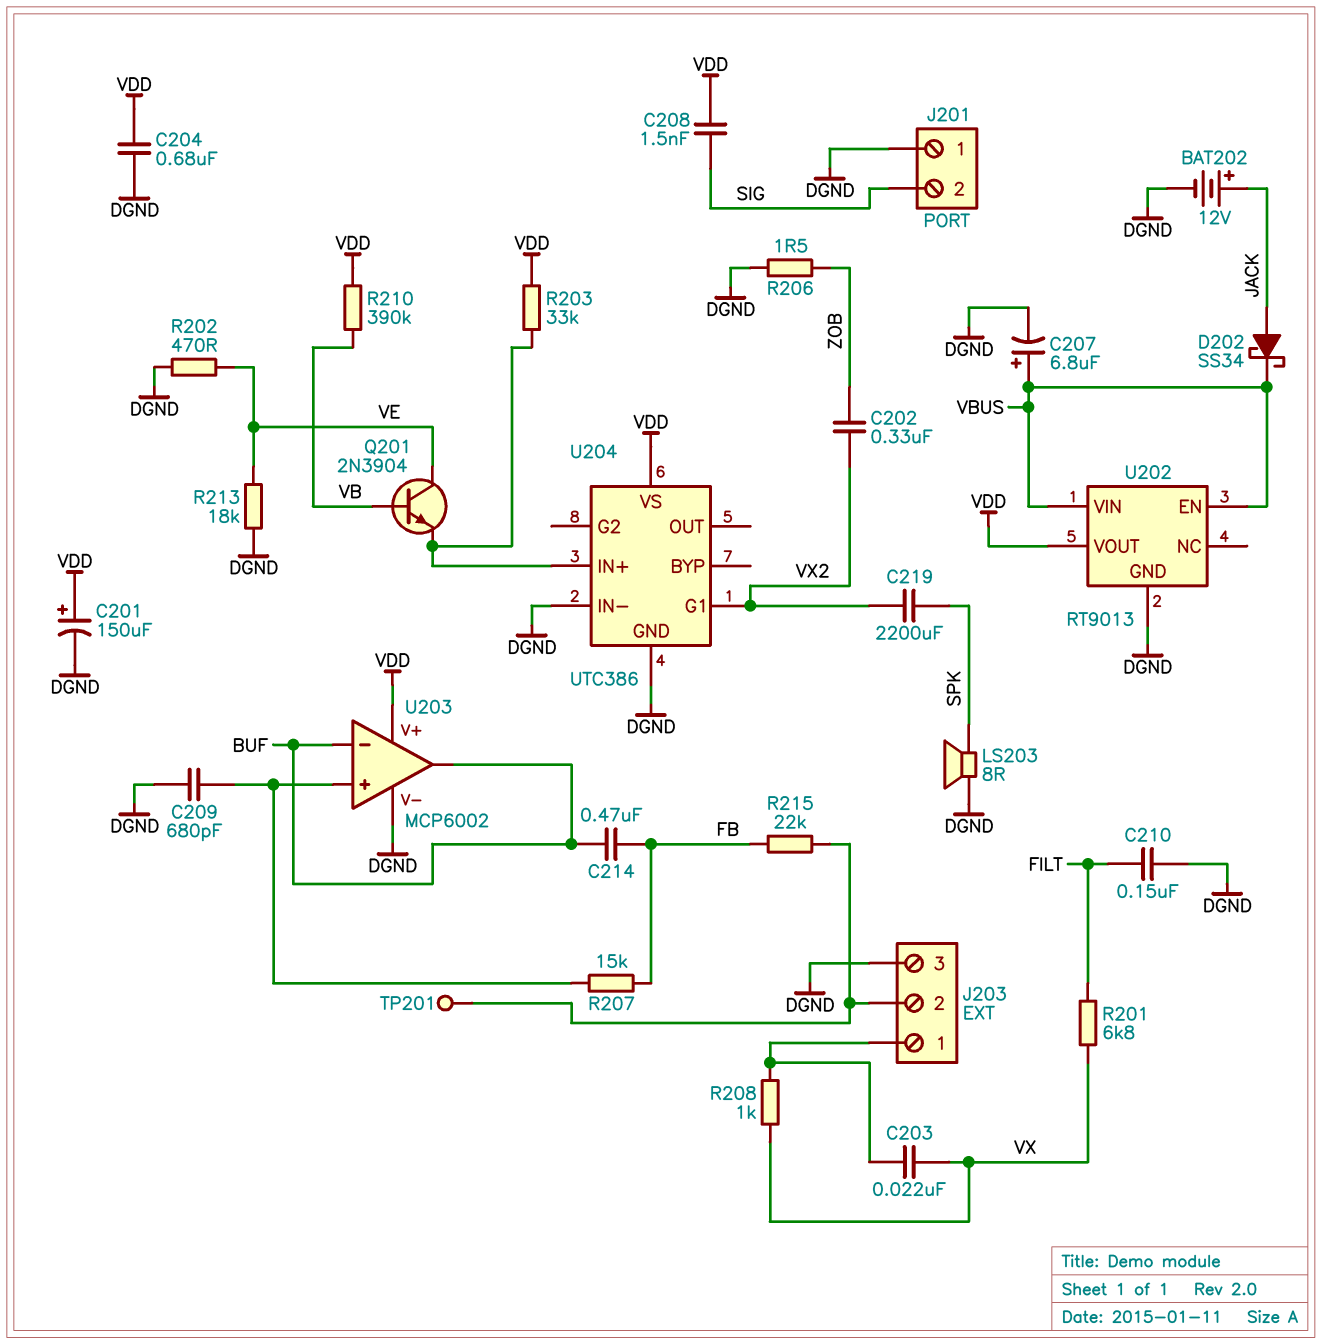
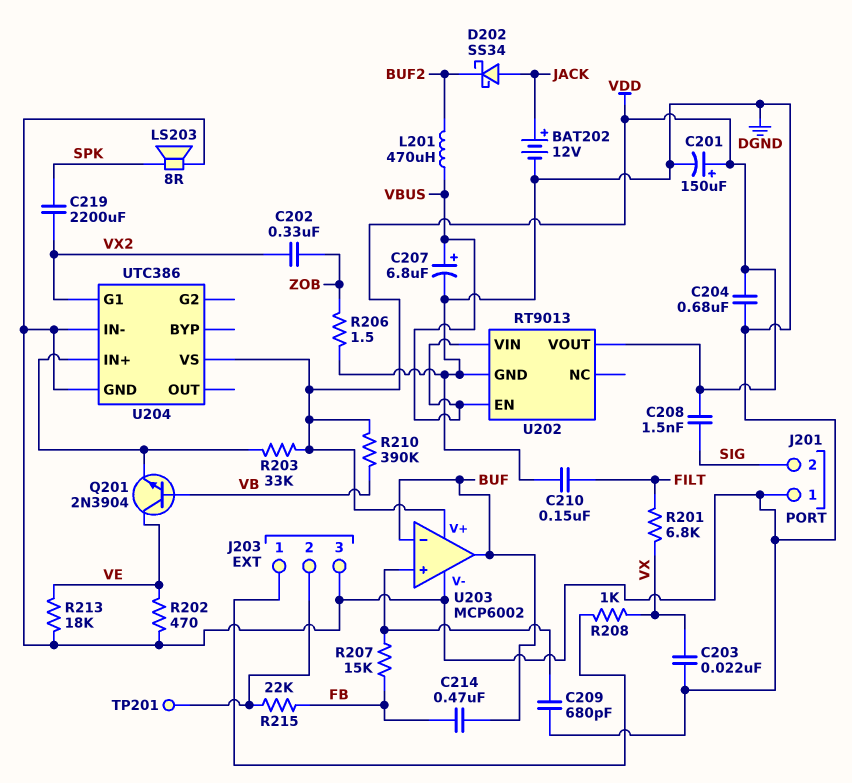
C203: 22nF (J203/1, VX) -> 22nF (DGND, VX)
D202: schottky SS34 (A JACK, K VBUS) -> schottky SS34 (A JACK, K BUF2)
L201: none -> 470uH (BUF2, VBUS)

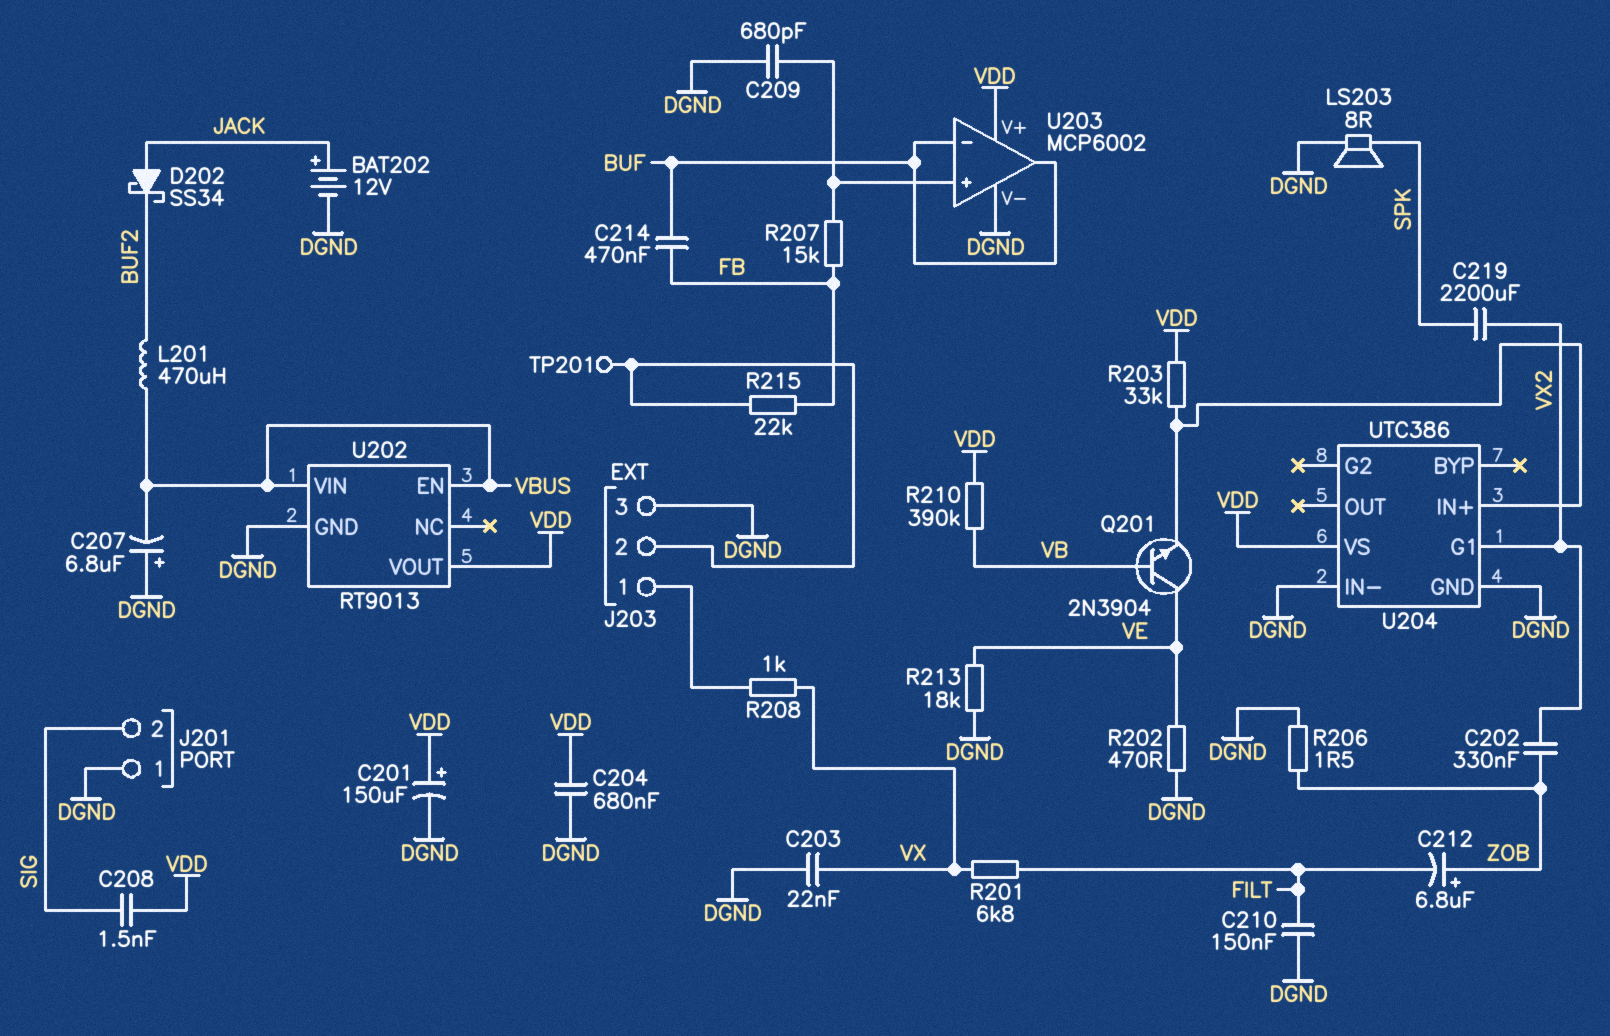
C207: 6.8uF (plus VBUS, minus DGND) -> 6.8uF (plus DGND, minus VBUS)
C212: none -> 6.8uF (plus ZOB, minus FILT)

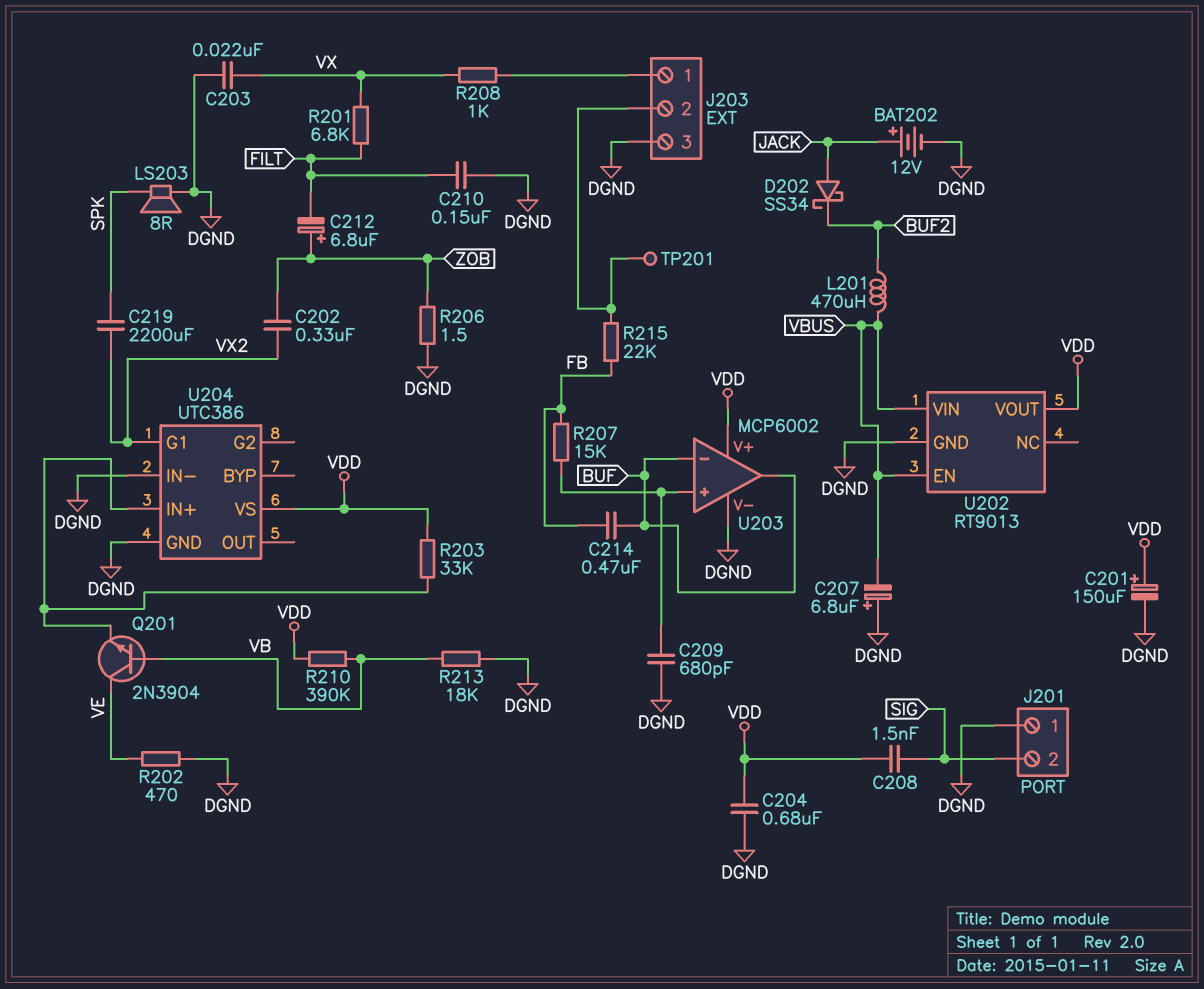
R213: 18k (DGND, VE) -> 18k (DGND, VB)

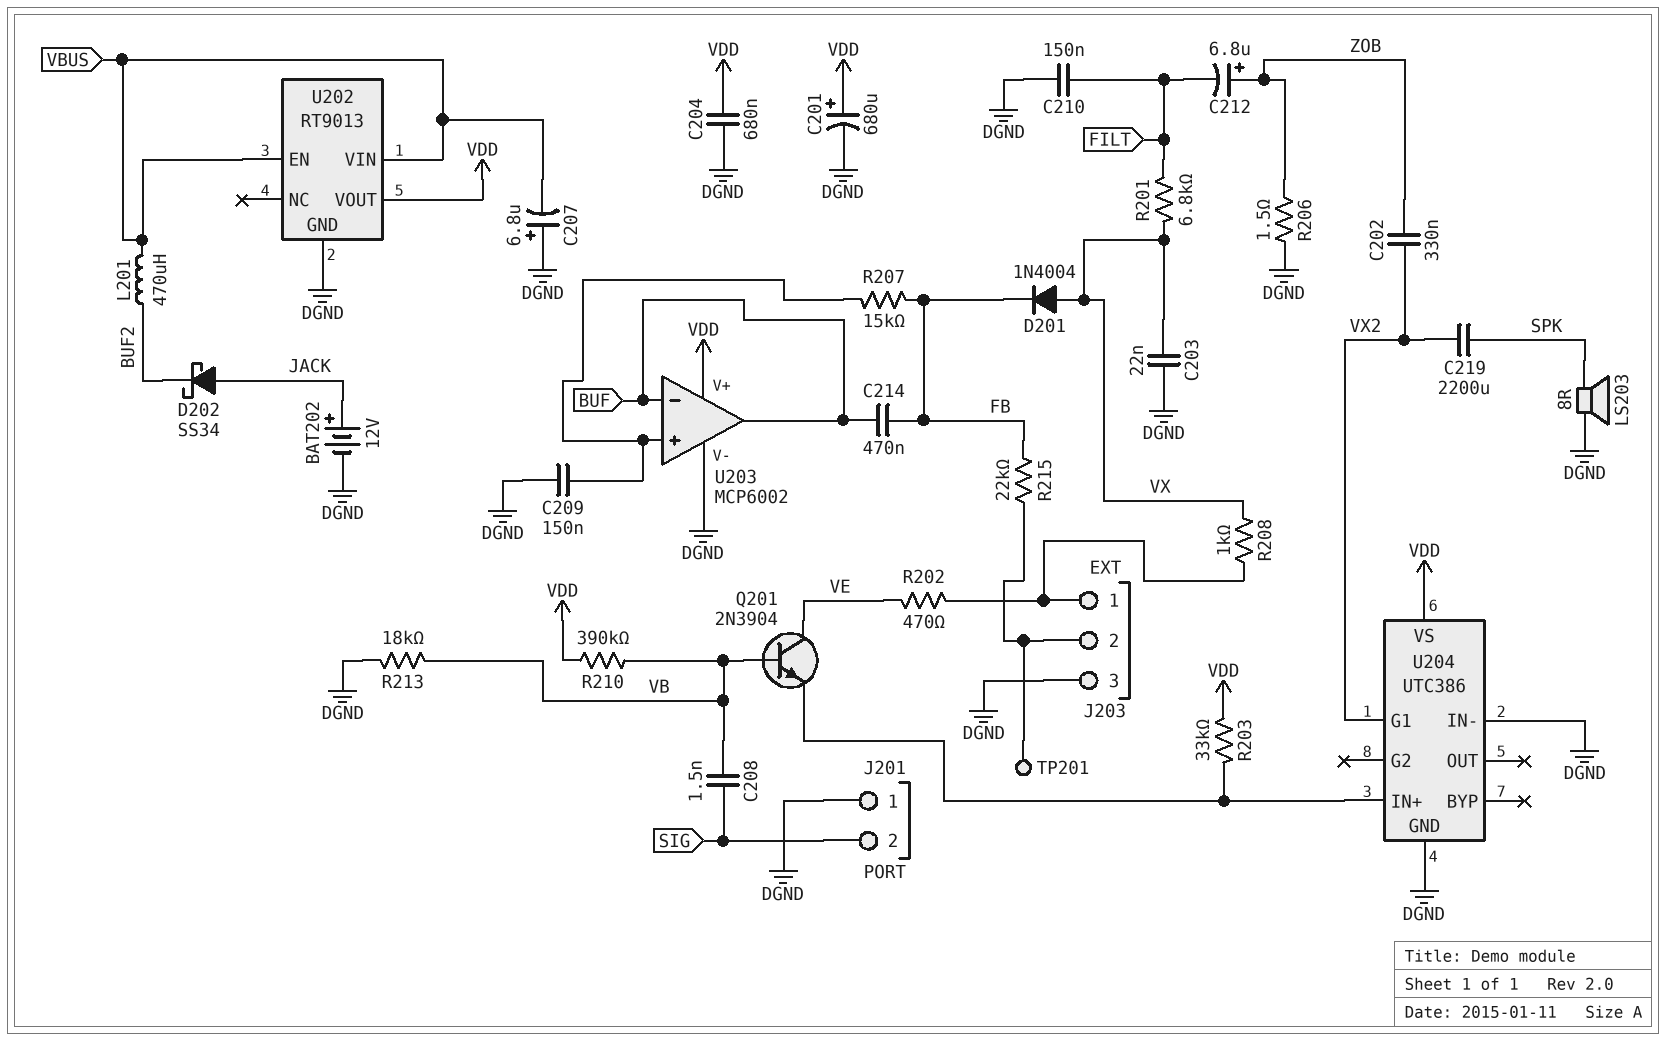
C201: 150uF (plus VDD, minus DGND) -> 680uF (plus VDD, minus DGND)
C208: 1.5nF (SIG, VDD) -> 1.5nF (SIG, VB)
C209: 680pF (DGND, U203/in+) -> 150nF (DGND, U203/in+)
D201: none -> diode 1N4004 (A VX, K FB)
R202: 470 (DGND, VE) -> 470 (J203/1, VE)

